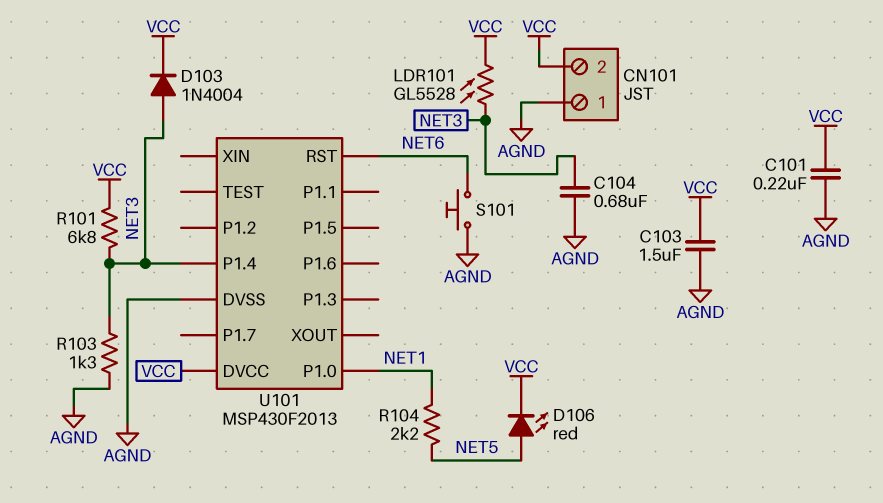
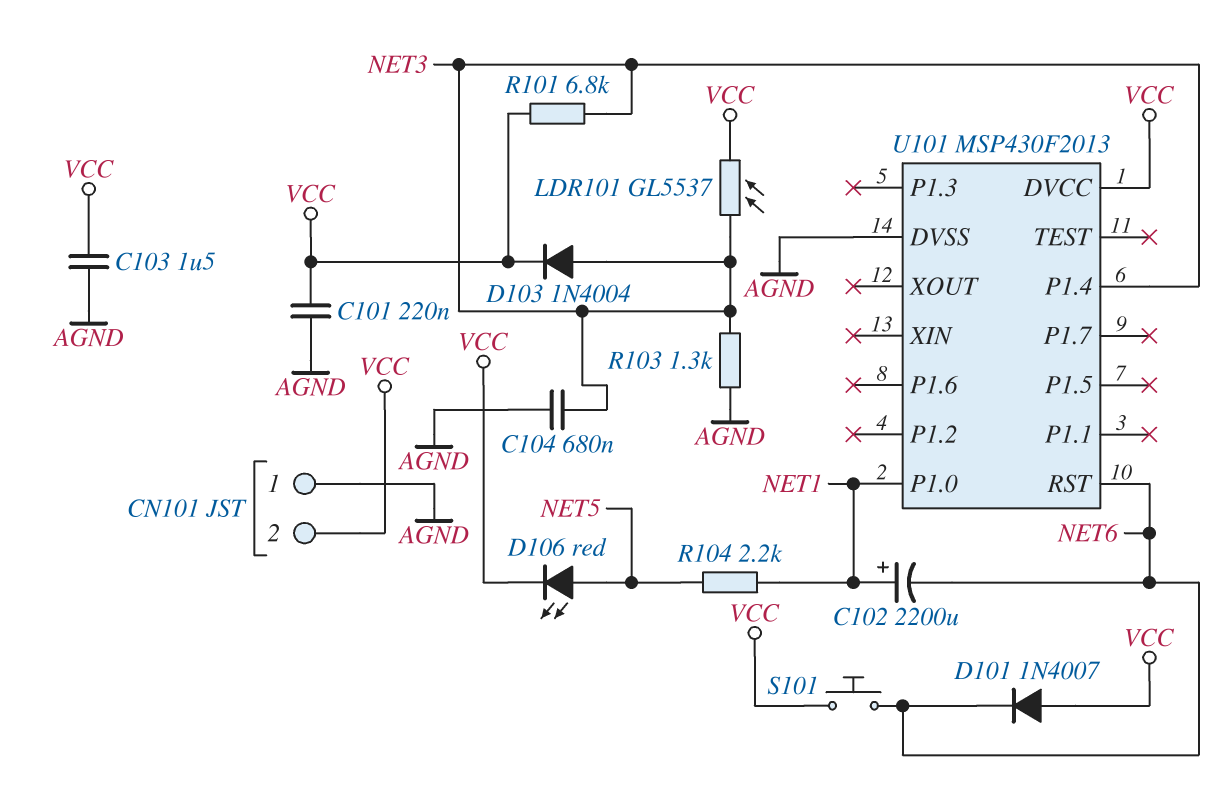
C102: none -> 2200uF (plus NET1, minus NET6)
D101: none -> diode 1N4007 (A VCC, K NET6)
LDR101: GL5528 (NET3, VCC) -> GL5537 (NET3, VCC)
S101: button (AGND, NET6) -> button (NET6, VCC)

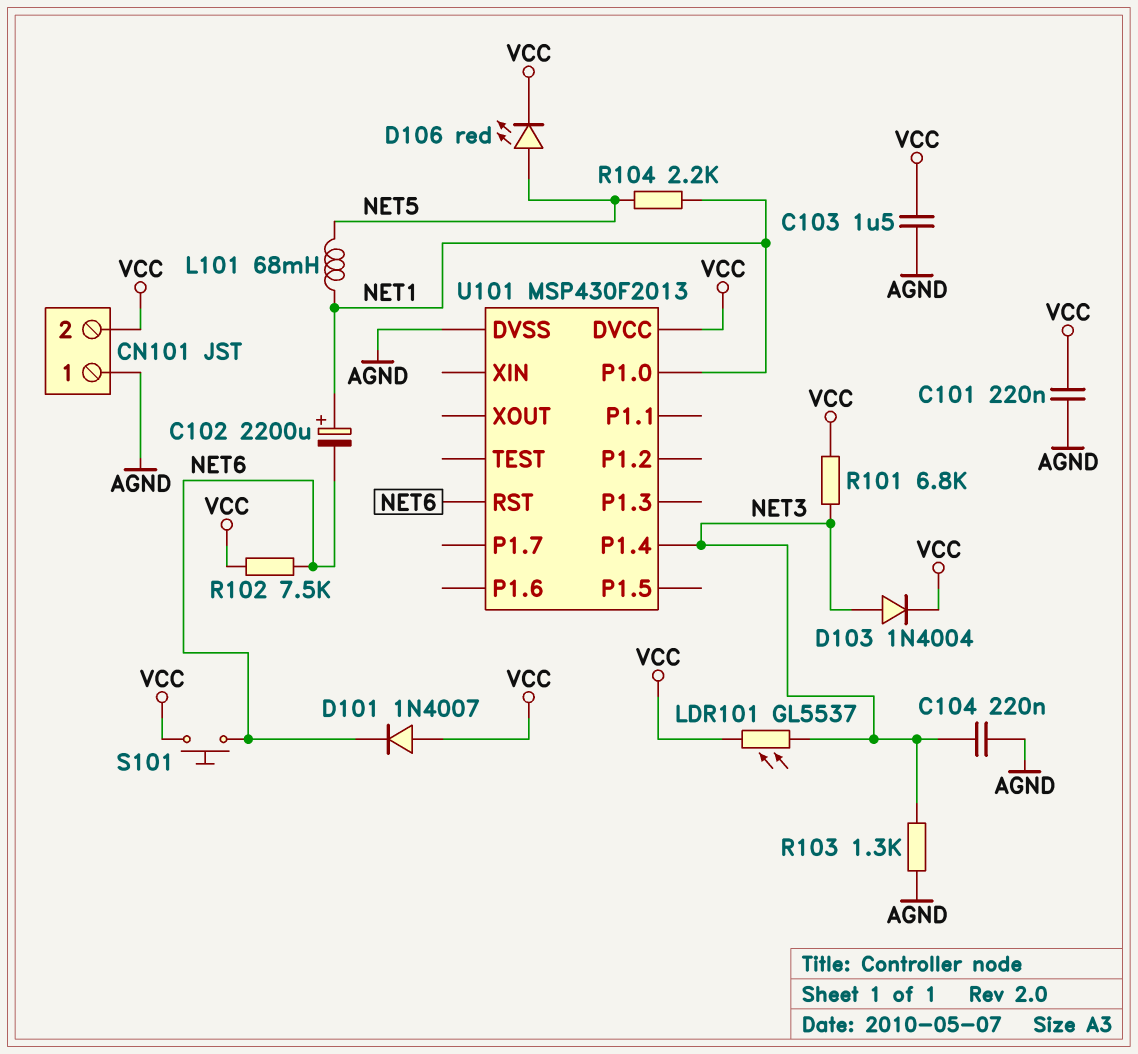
C104: 680nF (AGND, NET3) -> 220nF (AGND, NET3)
L101: none -> 68mH (NET1, NET5)
R102: none -> 7.5k (NET6, VCC)

